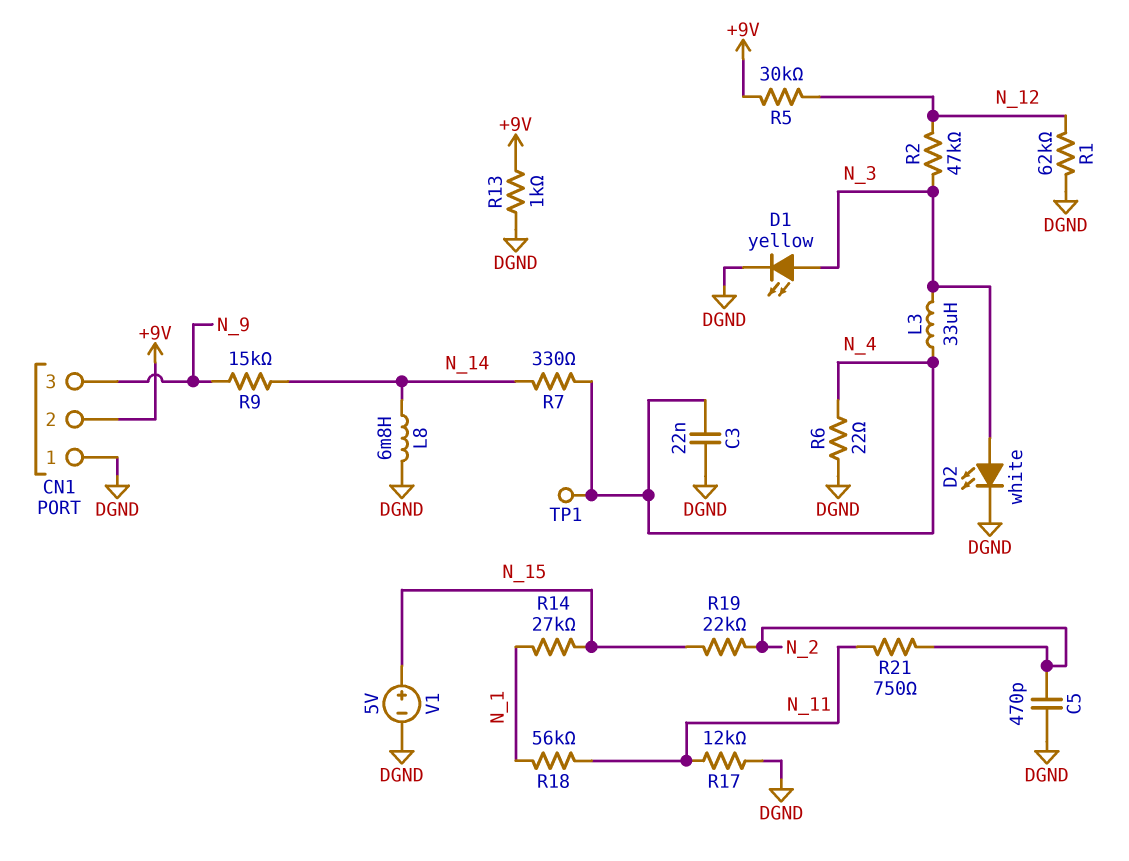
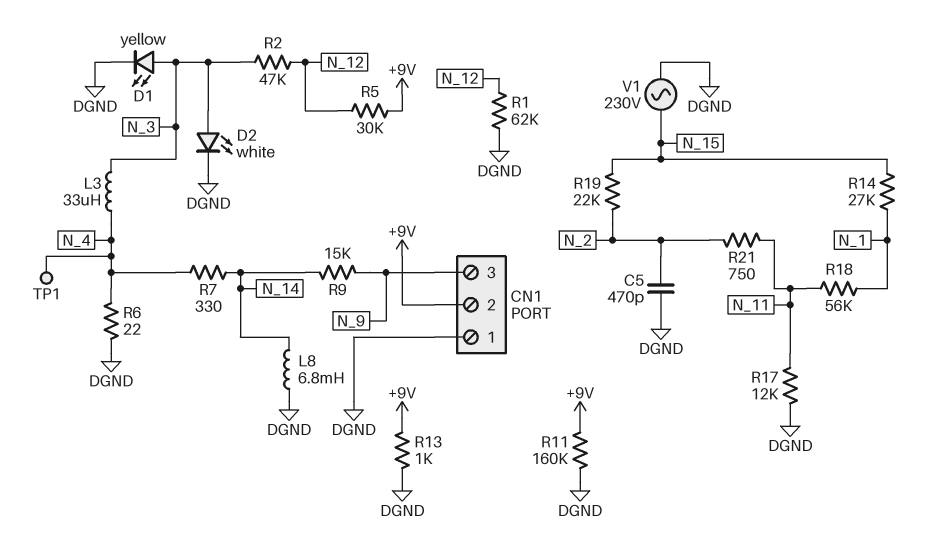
C3: 22nF (DGND, N_4) -> none
R11: none -> 160k (+9V, DGND)
V1: 5V (plus N_15, minus DGND) -> AC 230V (DGND, N_15)

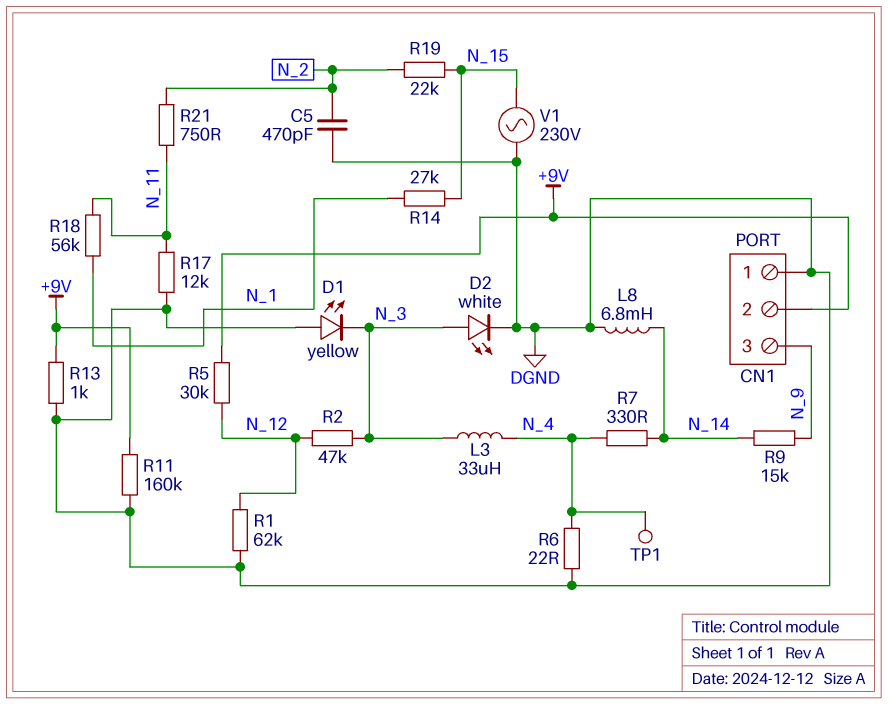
D1: LED yellow (A N_3, K DGND) -> LED yellow (A DGND, K N_3)

